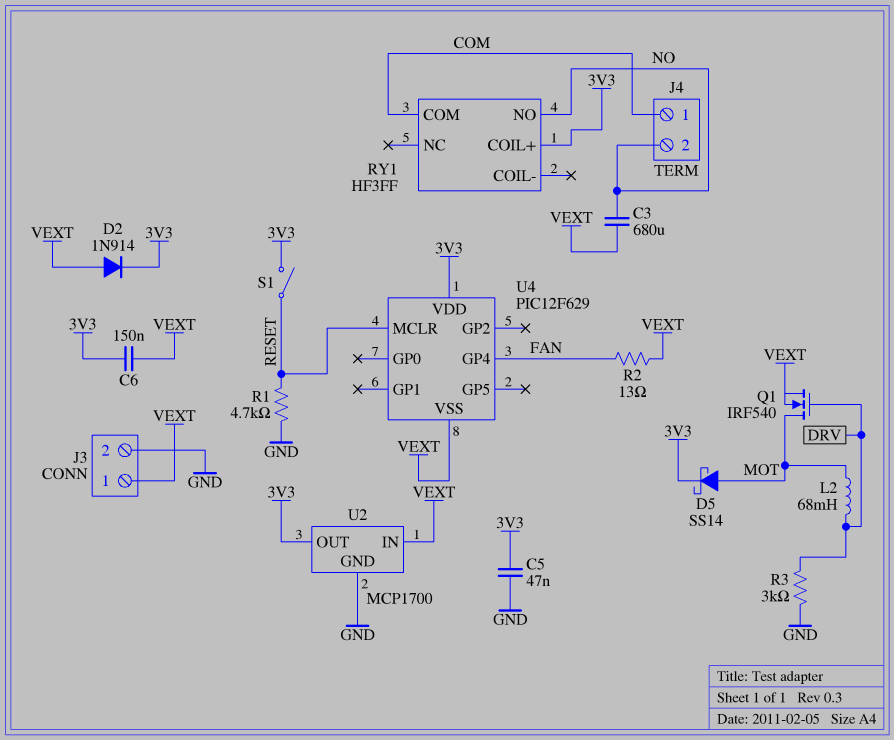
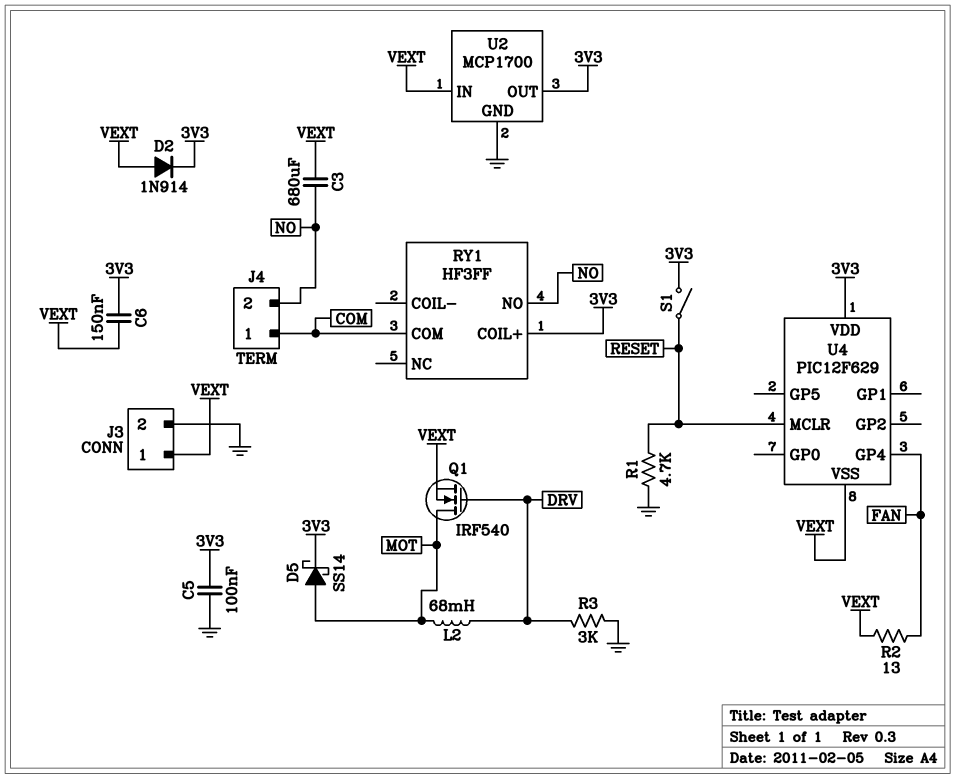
C5: 47nF (3V3, GND) -> 100nF (3V3, GND)

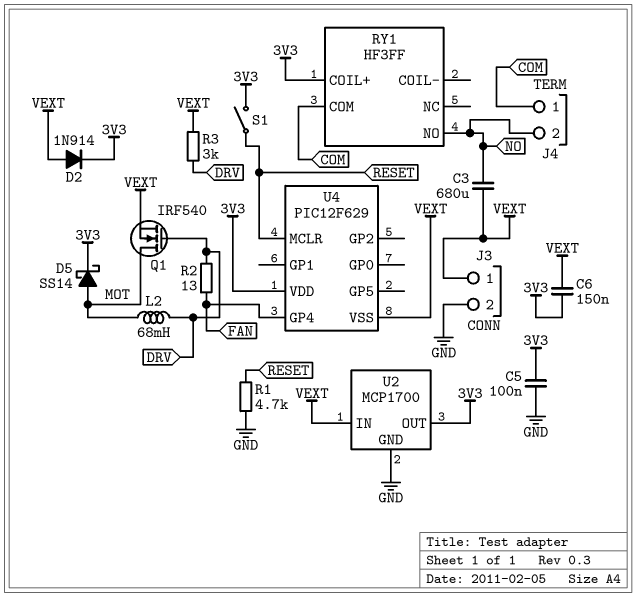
R2: 13 (FAN, VEXT) -> 13 (DRV, FAN)
R3: 3k (DRV, GND) -> 3k (DRV, VEXT)

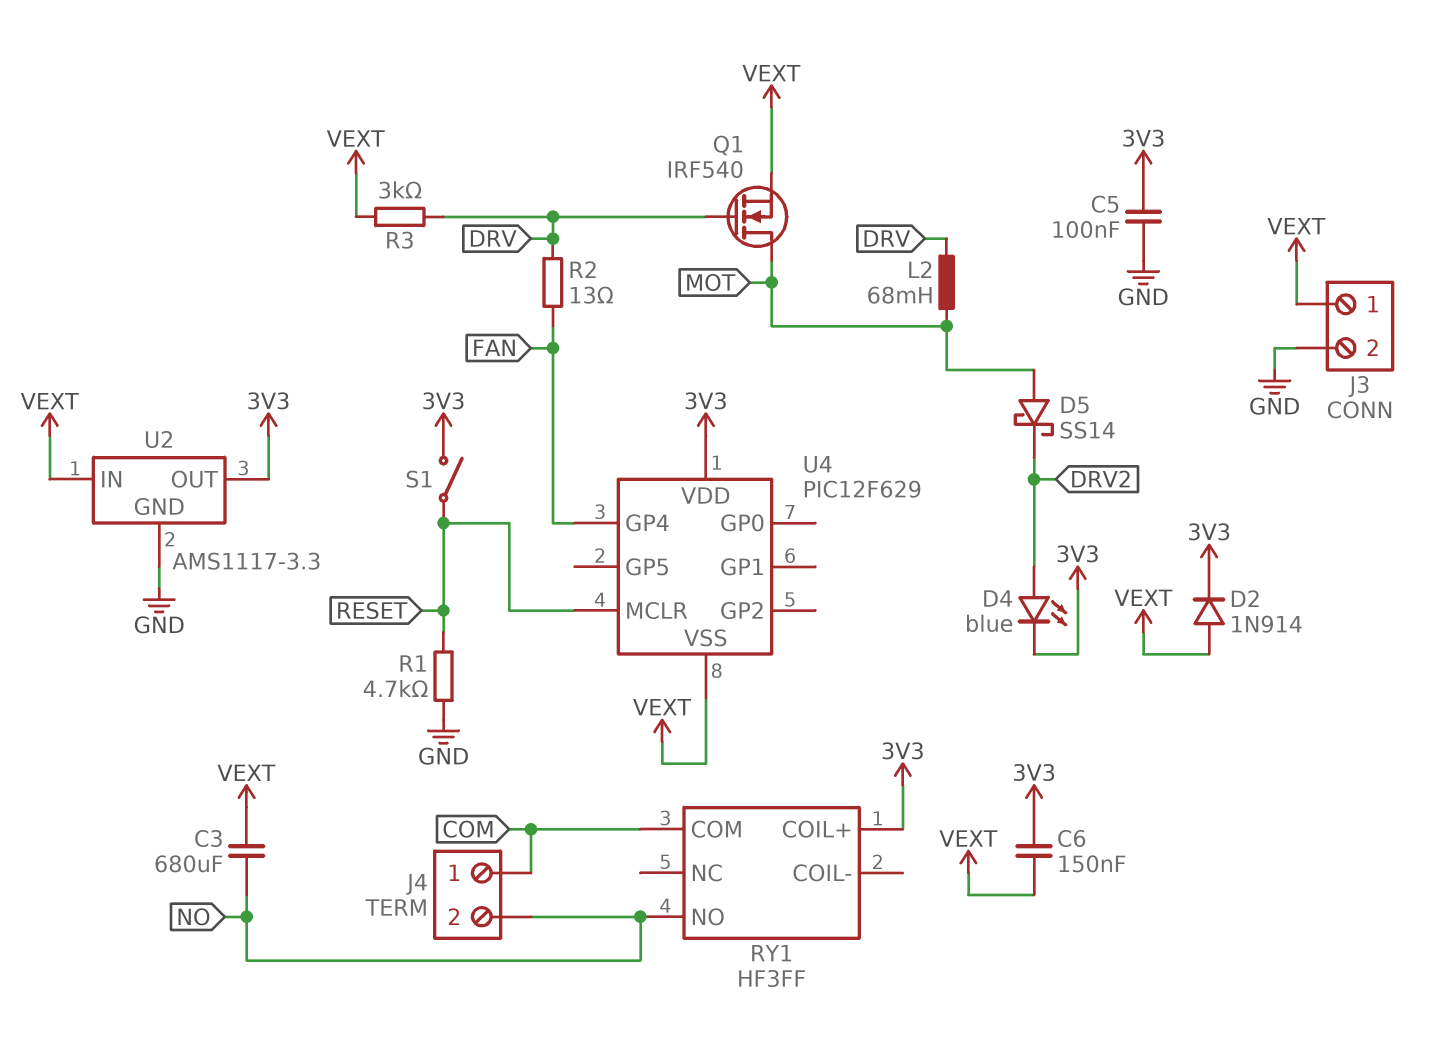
D4: none -> LED blue (A DRV2, K 3V3)
D5: schottky SS14 (A MOT, K 3V3) -> schottky SS14 (A MOT, K DRV2)
U2: MCP1700 -> AMS1117-3.3

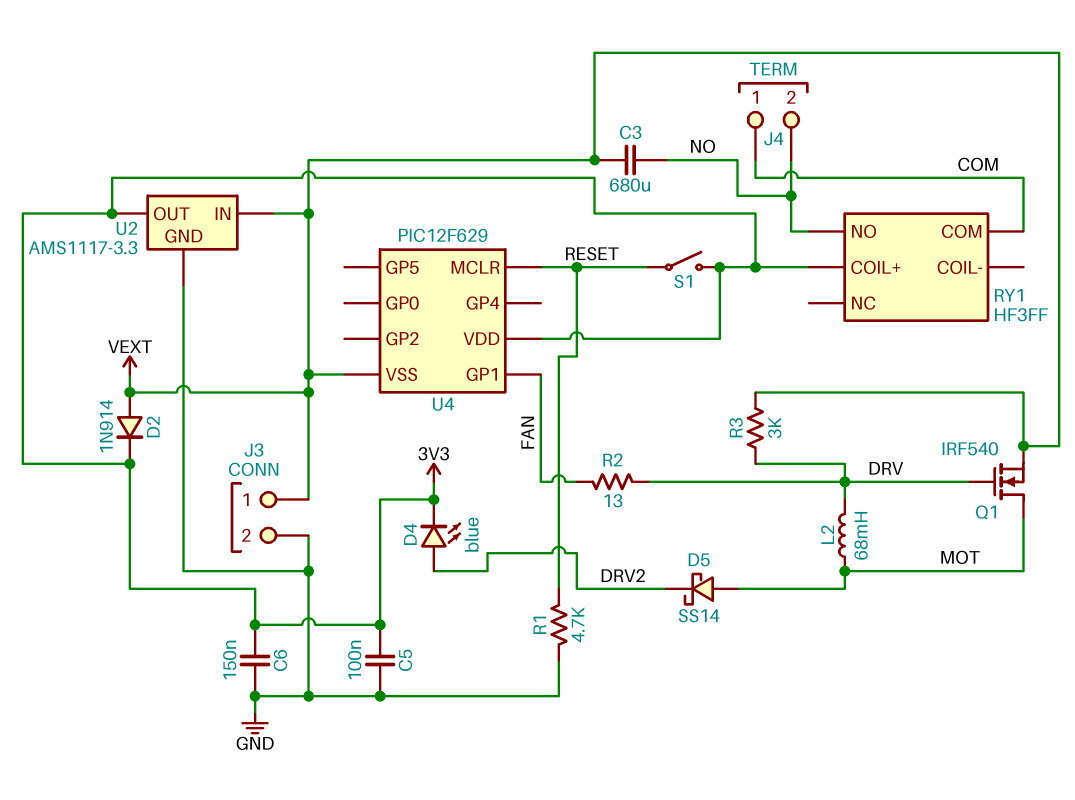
C6: 150nF (3V3, VEXT) -> 150nF (3V3, GND)
U4 pin GP1: none -> FAN
U4 pin GP4: FAN -> none

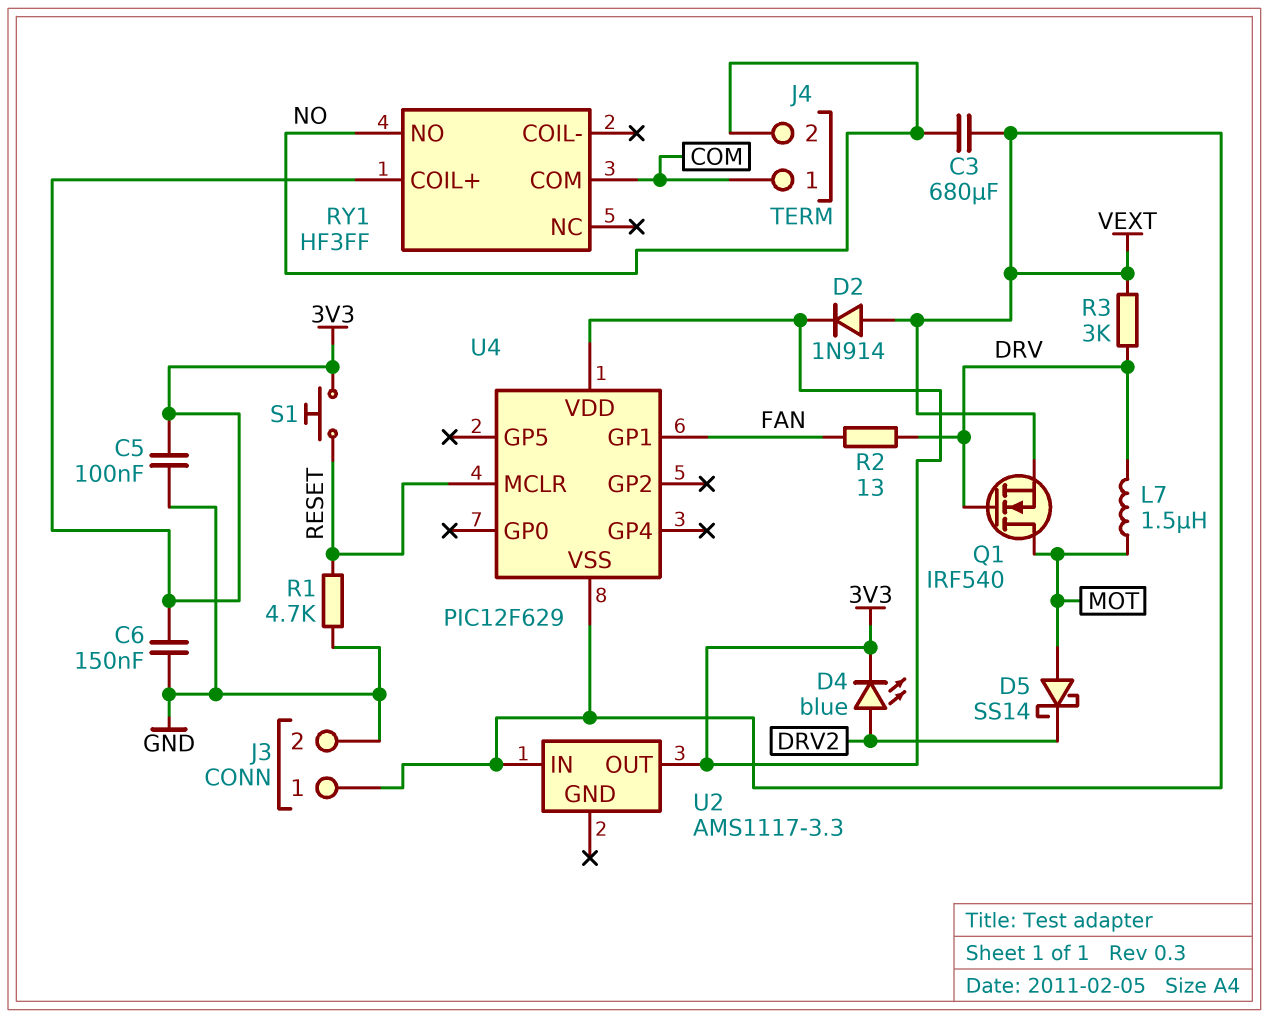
L2: 68mH (DRV, MOT) -> none
L7: none -> 1.5uH (DRV, MOT)
S1: switch (3V3, RESET) -> button (3V3, RESET)
U2 pin GND: GND -> none

